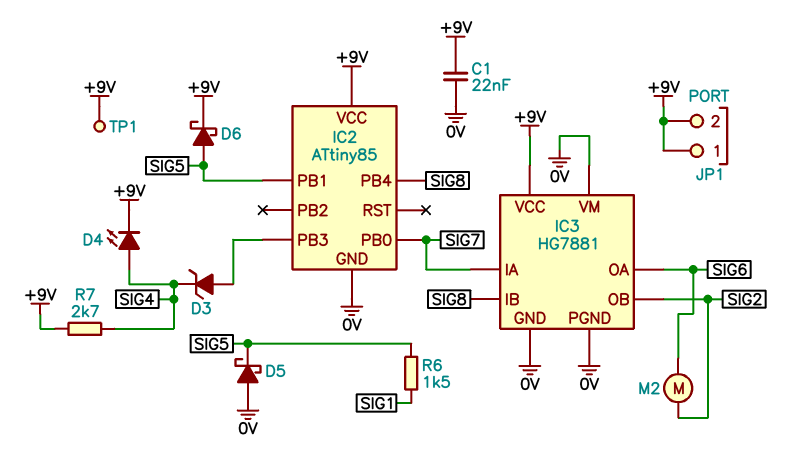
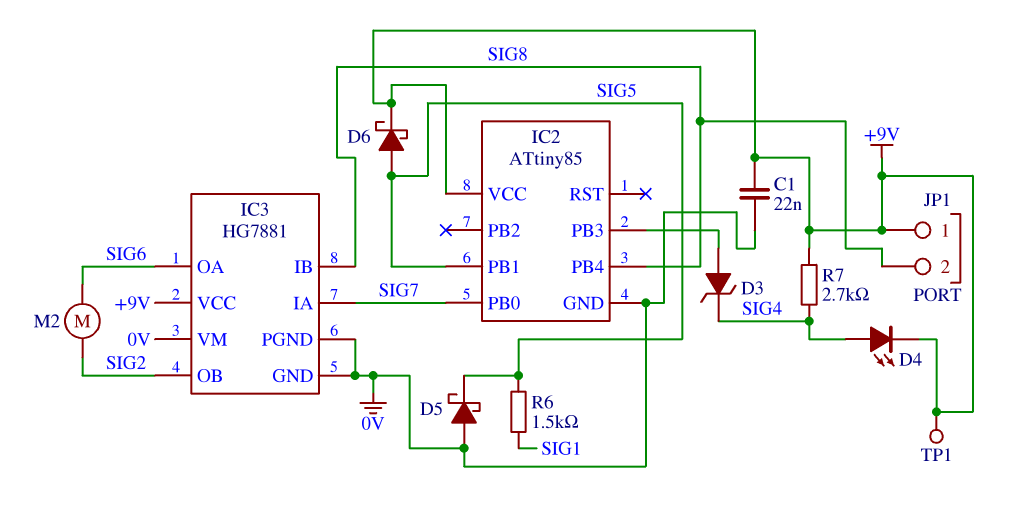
JP1 pin 2: +9V -> SIG8

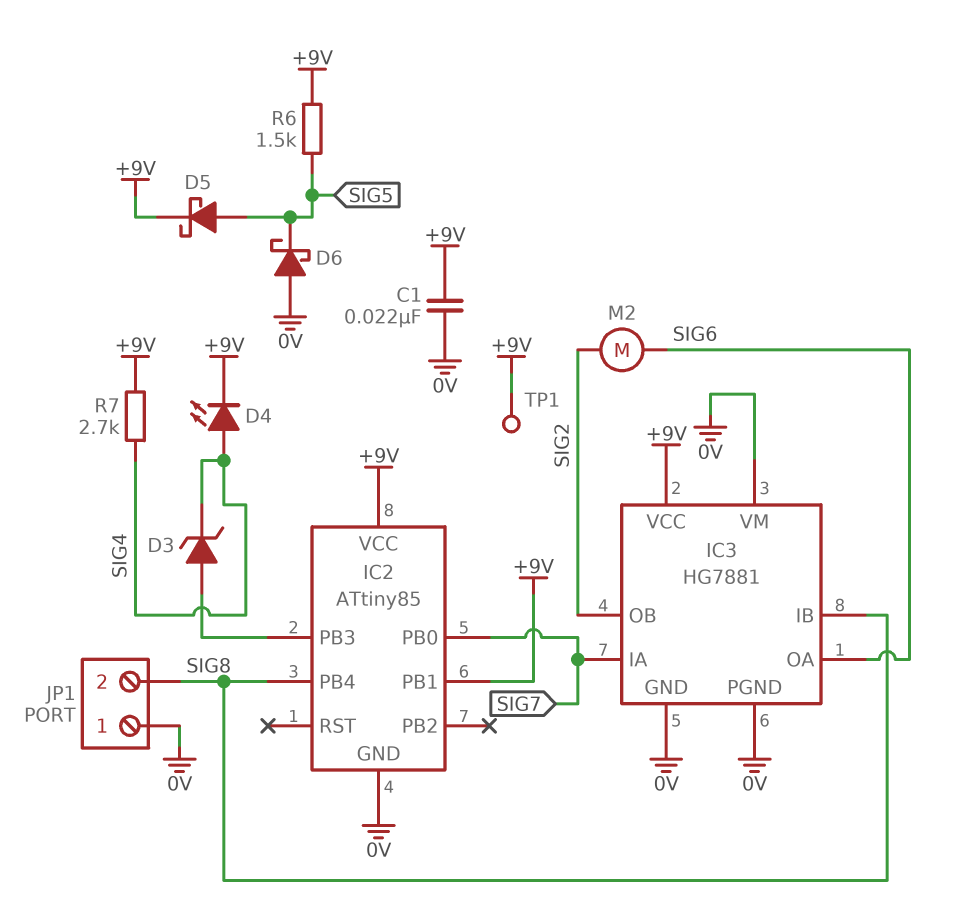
D5: schottky (A 0V, K SIG5) -> schottky (A SIG5, K +9V)
D6: schottky (A SIG5, K +9V) -> schottky (A 0V, K SIG5)
IC2 pin PB1: SIG5 -> +9V
JP1 pin 1: +9V -> 0V
R6: 1.5k (SIG1, SIG5) -> 1.5k (+9V, SIG5)

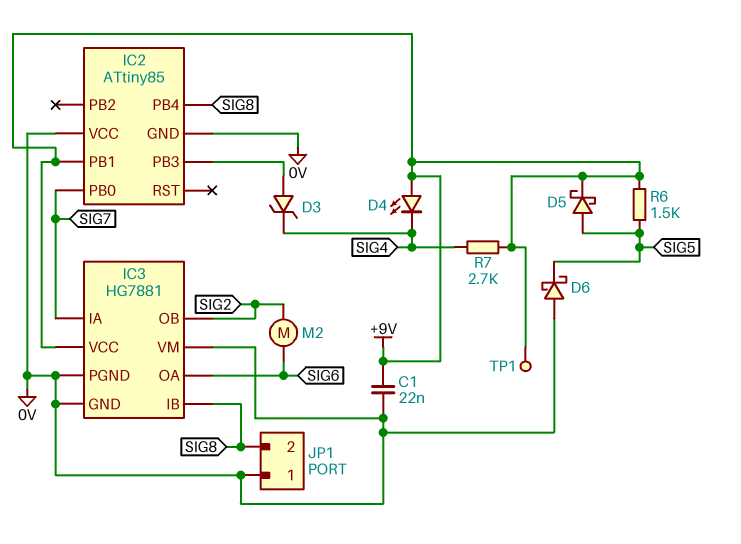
D4: LED (A SIG4, K +9V) -> LED (A +9V, K SIG4)
IC2 pin VCC: +9V -> 0V

